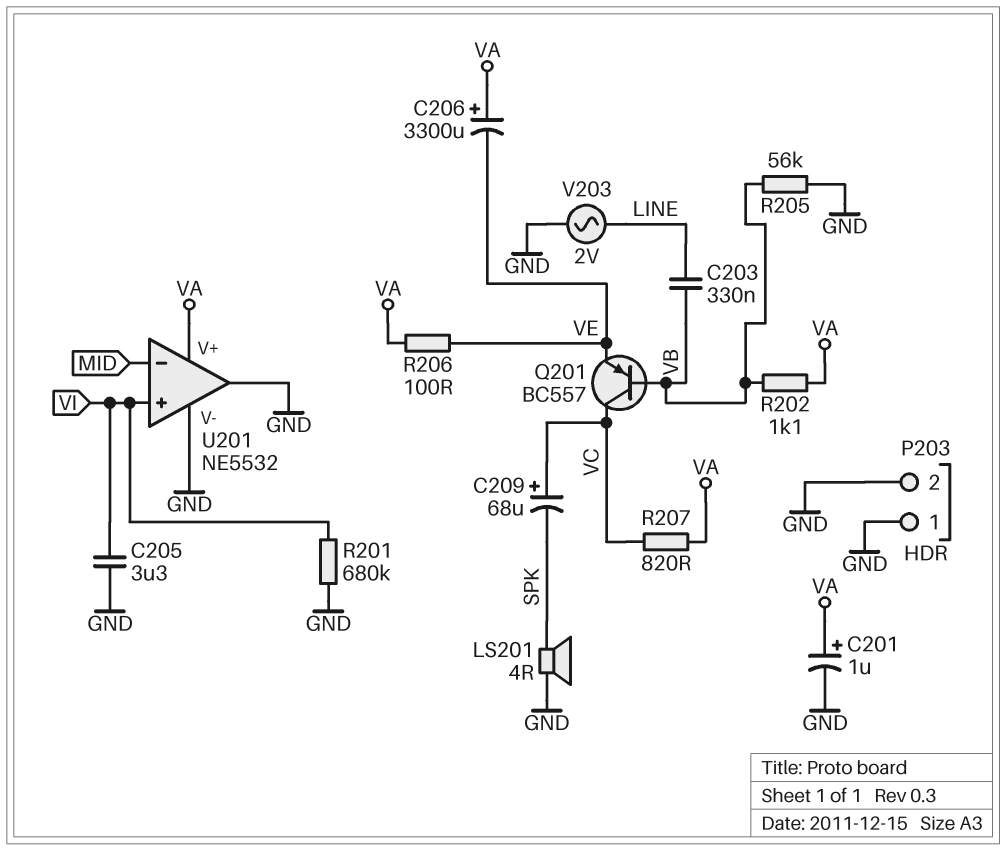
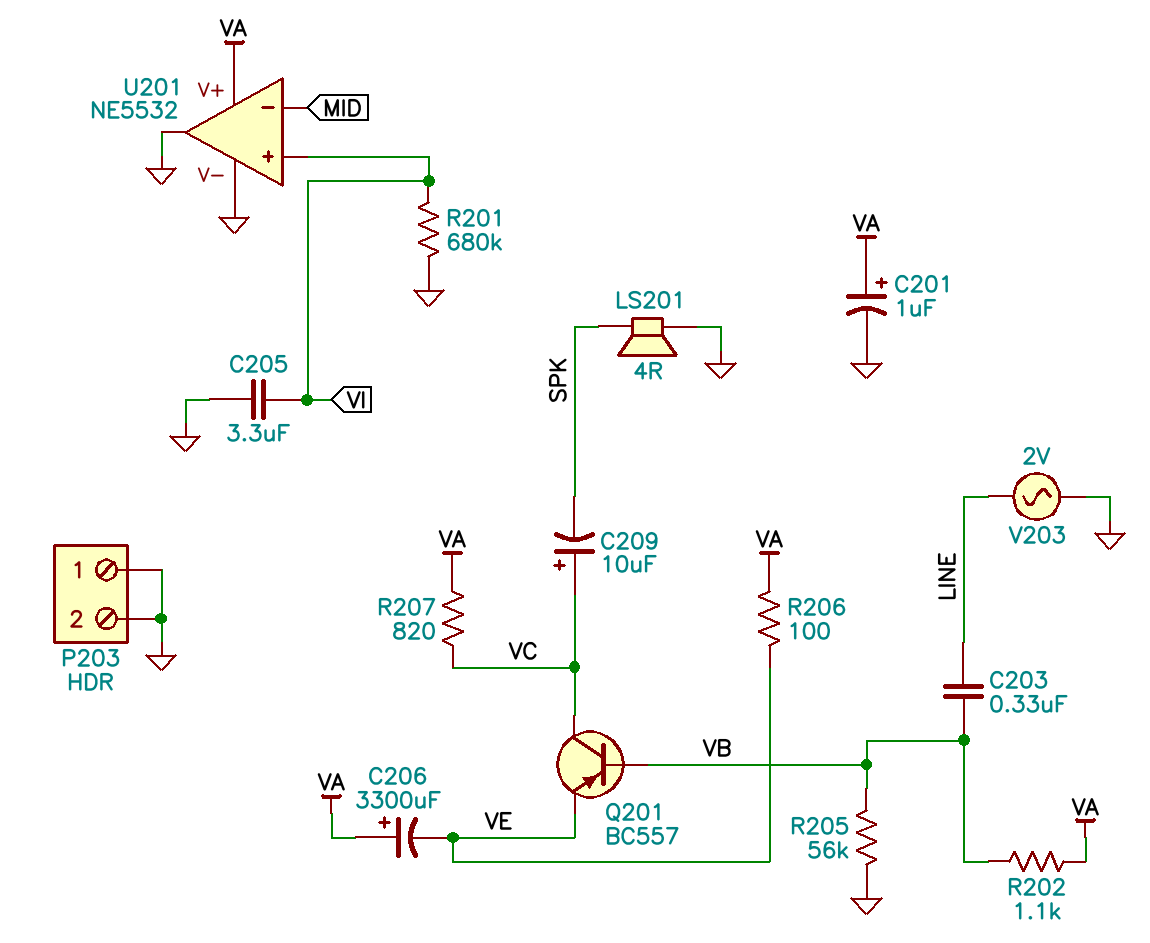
C209: 68uF (plus VC, minus SPK) -> 10uF (plus VC, minus SPK)

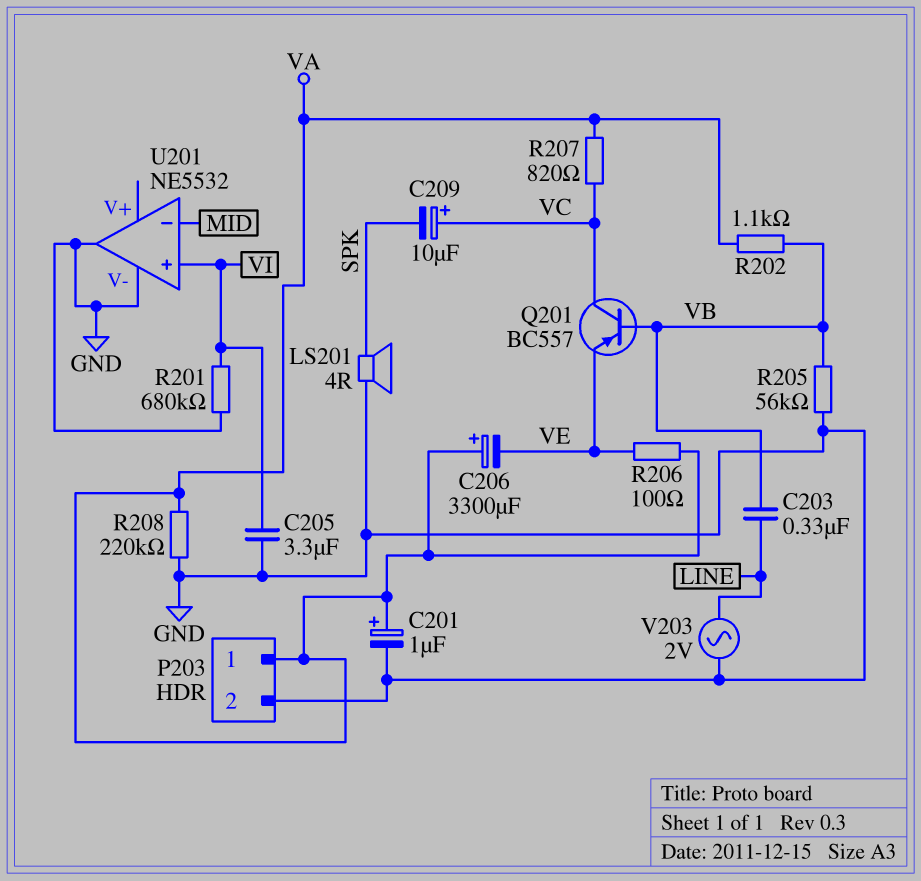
P203 pin 1: GND -> VA
R208: none -> 220k (GND, VA)
U201 pin V+: VA -> none

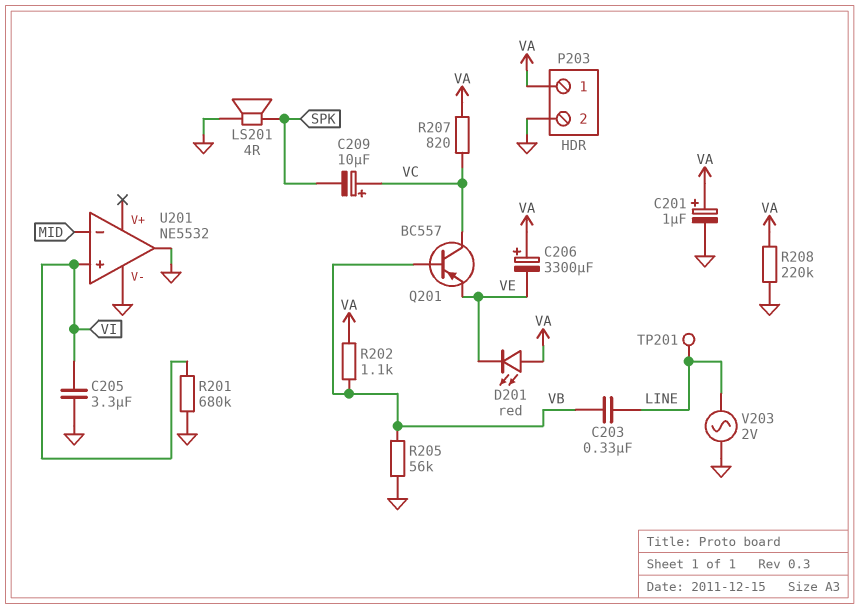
D201: none -> LED red (A VA, K VE)
R206: 100 (VA, VE) -> none
TP201: none -> test point (LINE)

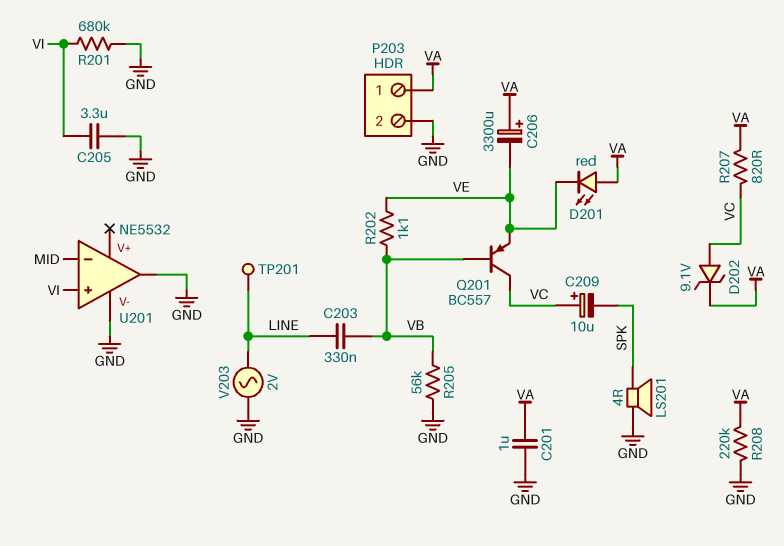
C201: 1uF (plus VA, minus GND) -> 1uF (GND, VA)
D202: none -> zener 9.1V (A VC, K VA)
R202: 1.1k (VA, VB) -> 1.1k (VB, VE)

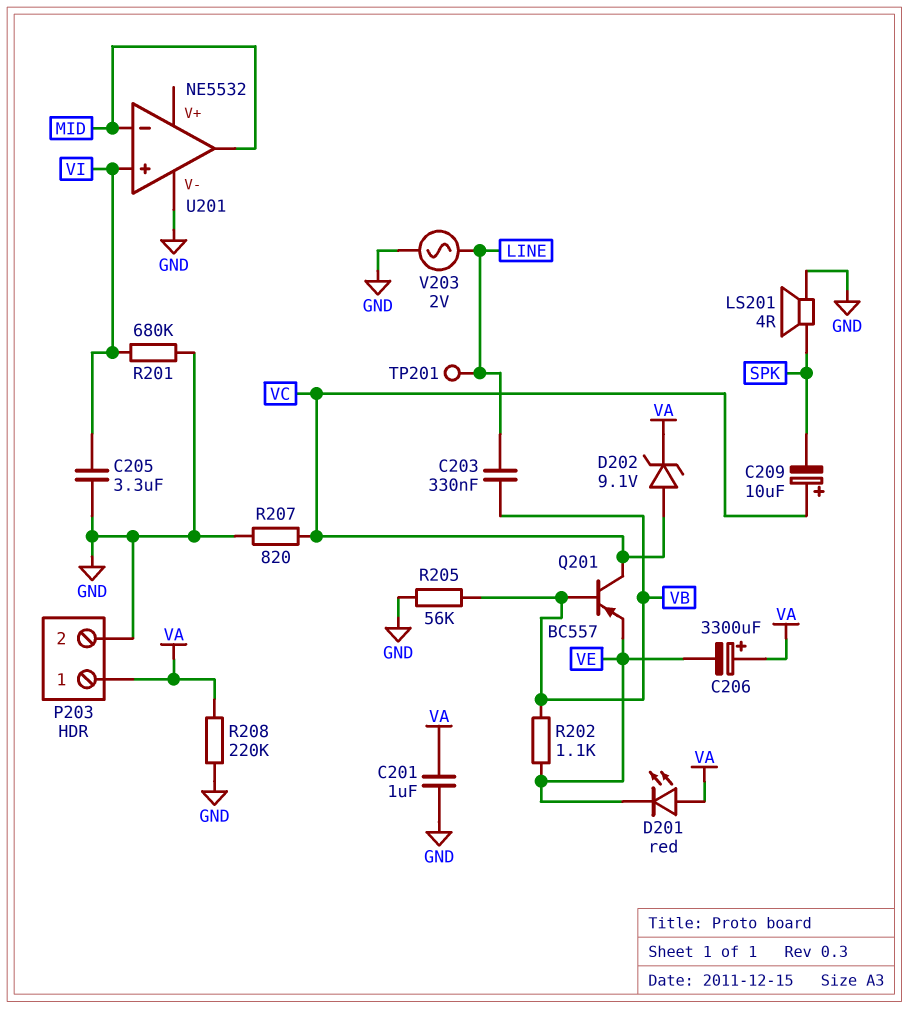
R207: 820 (VA, VC) -> 820 (GND, VC)
U201 pin out: GND -> MID

